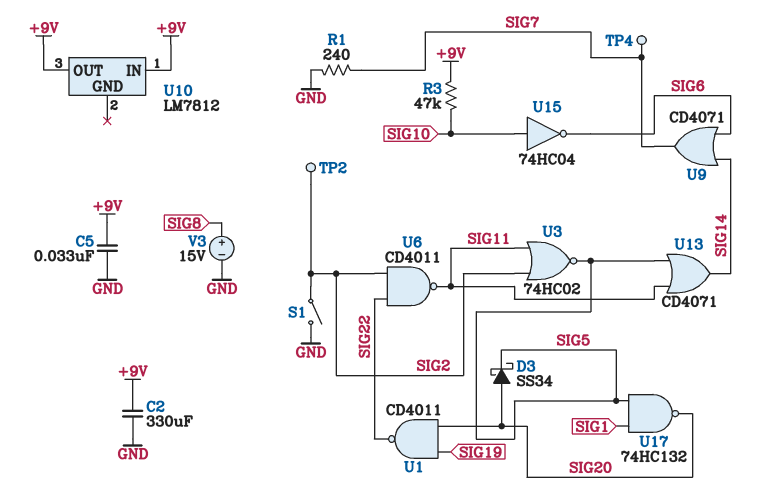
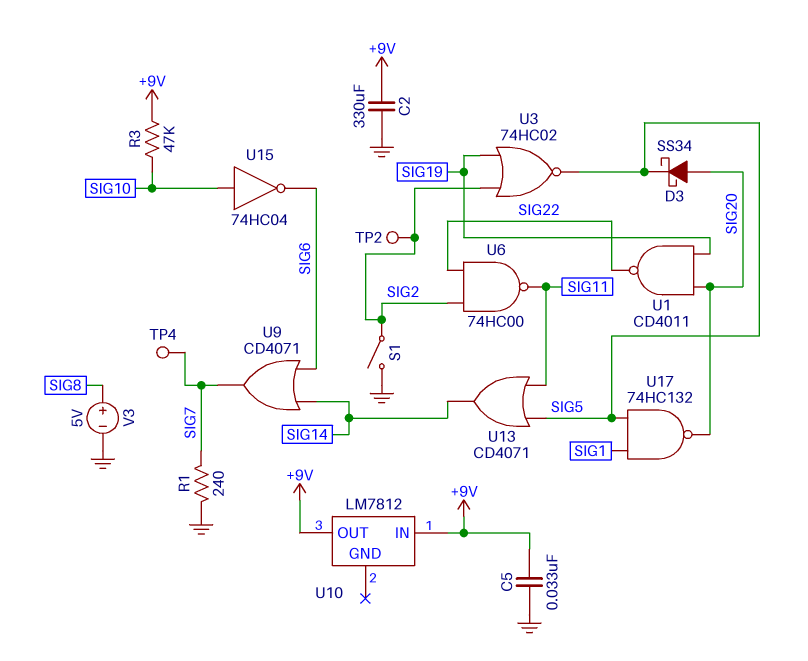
U3: NOR 74HC02 (in SIG2, in SIG11, out SIG5) -> NOR 74HC02 (in SIG2, in SIG19, out SIG5)
U6: NAND CD4011 (in SIG2, in SIG22, out SIG11) -> NAND 74HC00 (in SIG2, in SIG22, out SIG11)
V3: 15V (plus SIG8, minus GND) -> 5V (plus SIG8, minus GND)

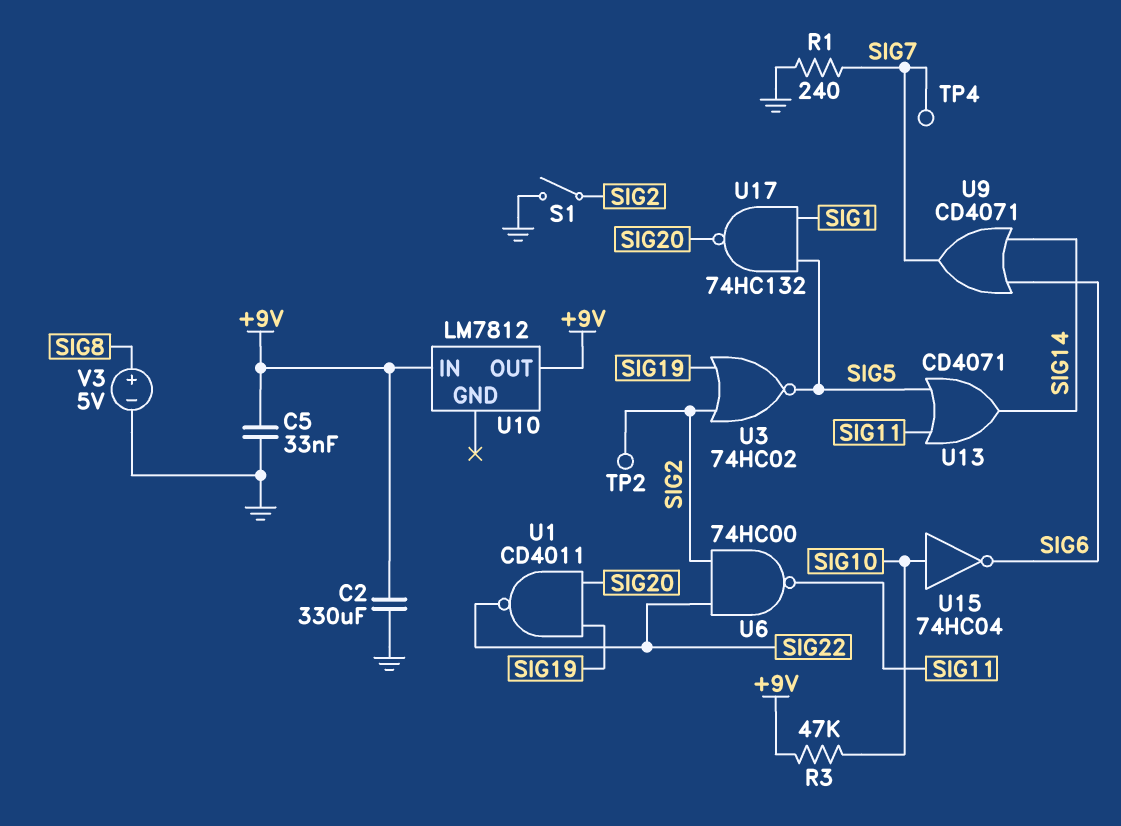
D3: schottky SS34 (A SIG20, K SIG5) -> none

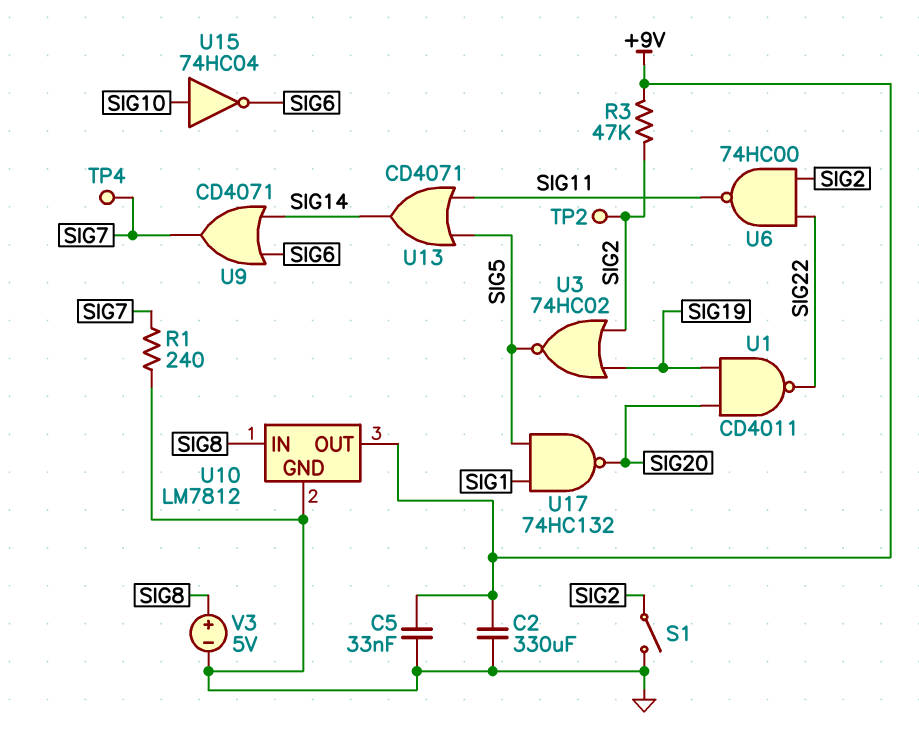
R3: 47k (+9V, SIG10) -> 47k (+9V, SIG2)
U10 pin GND: none -> GND
U10 pin IN: +9V -> SIG8

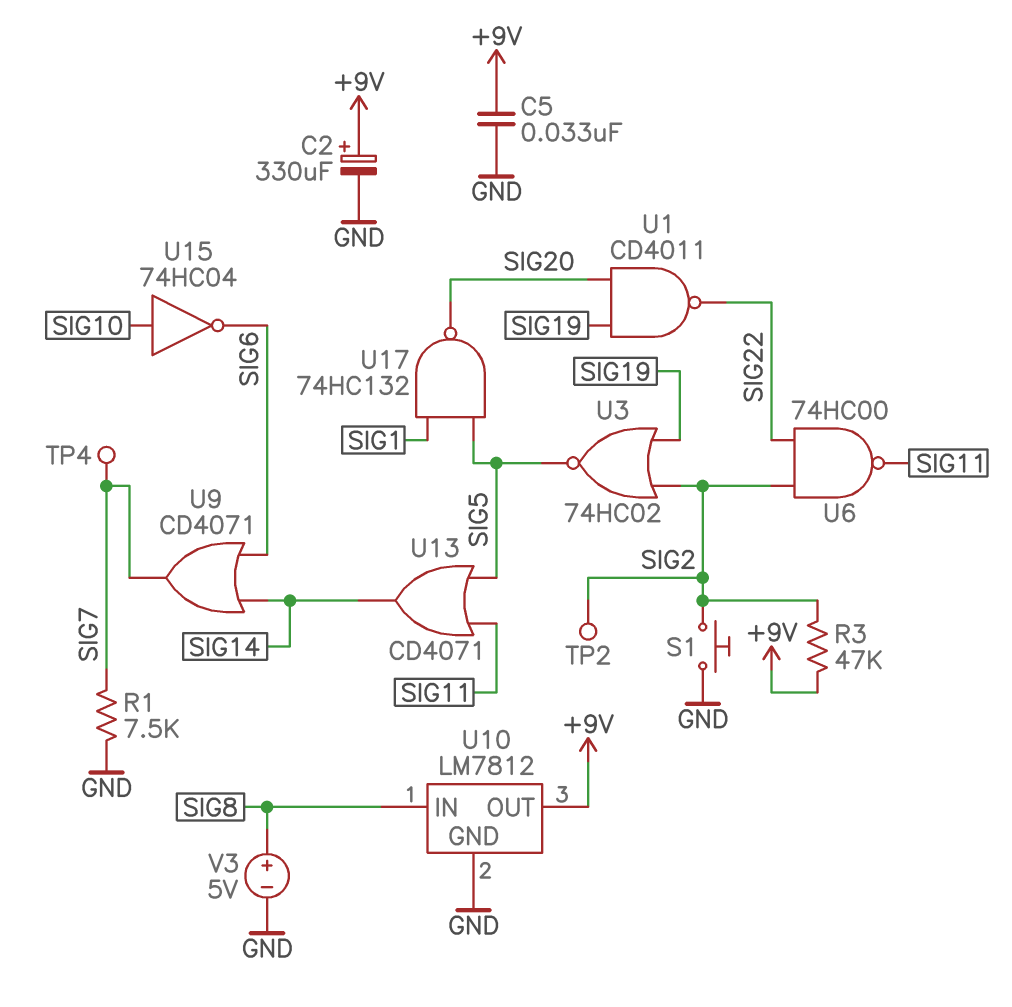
C2: 330uF (+9V, GND) -> 330uF (plus +9V, minus GND)
R1: 240 (GND, SIG7) -> 7.5k (GND, SIG7)
S1: switch (GND, SIG2) -> button (GND, SIG2)

